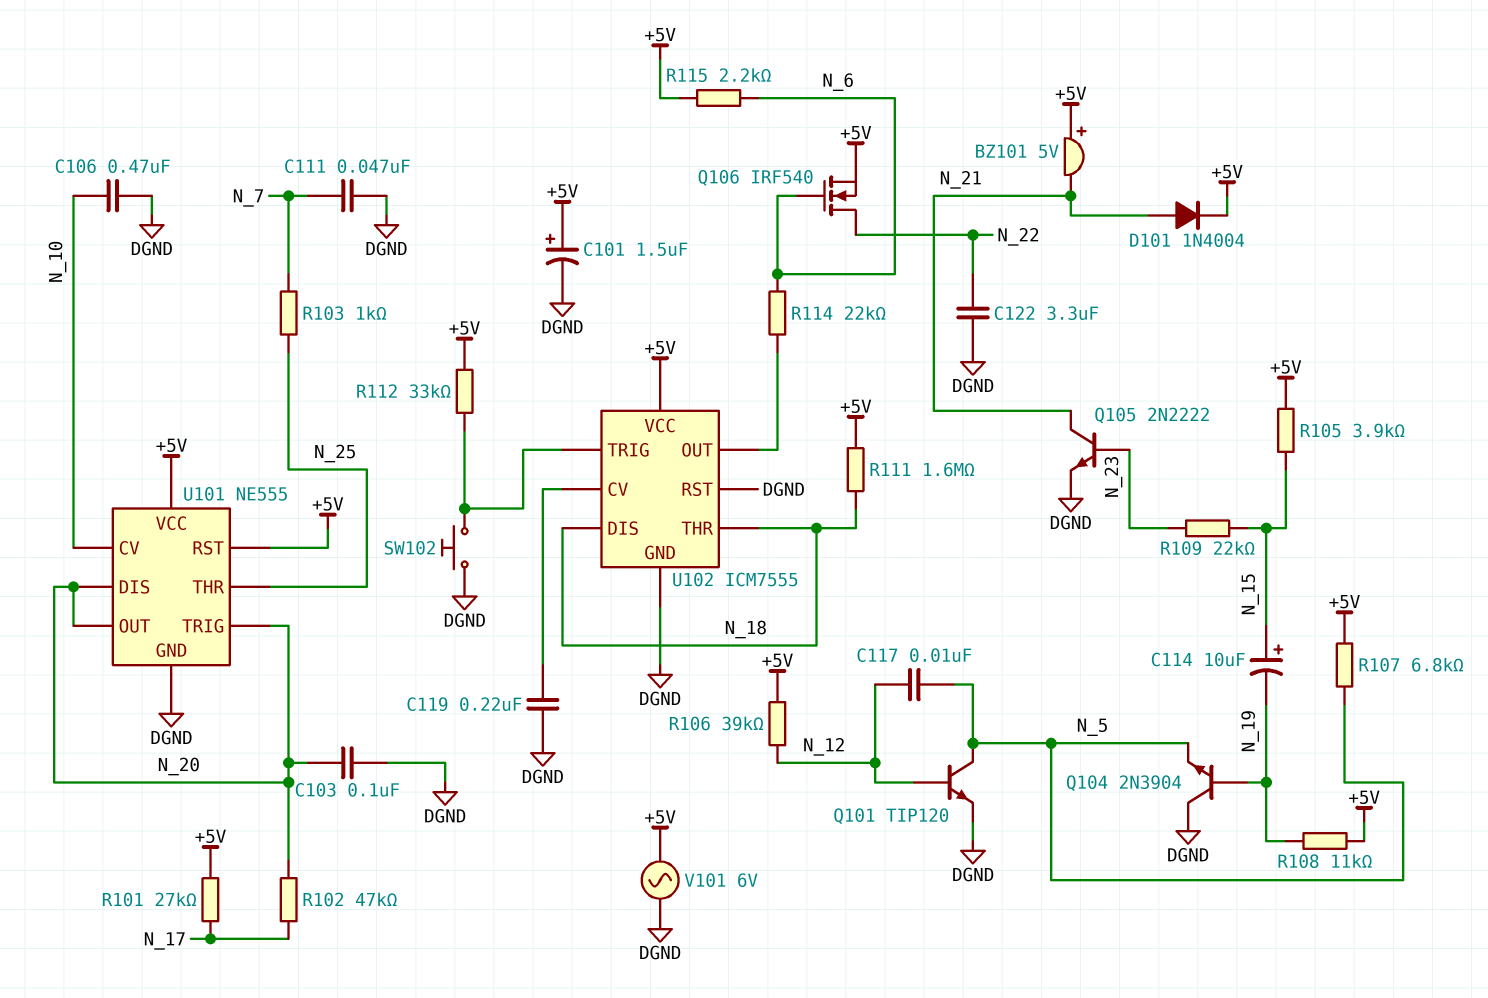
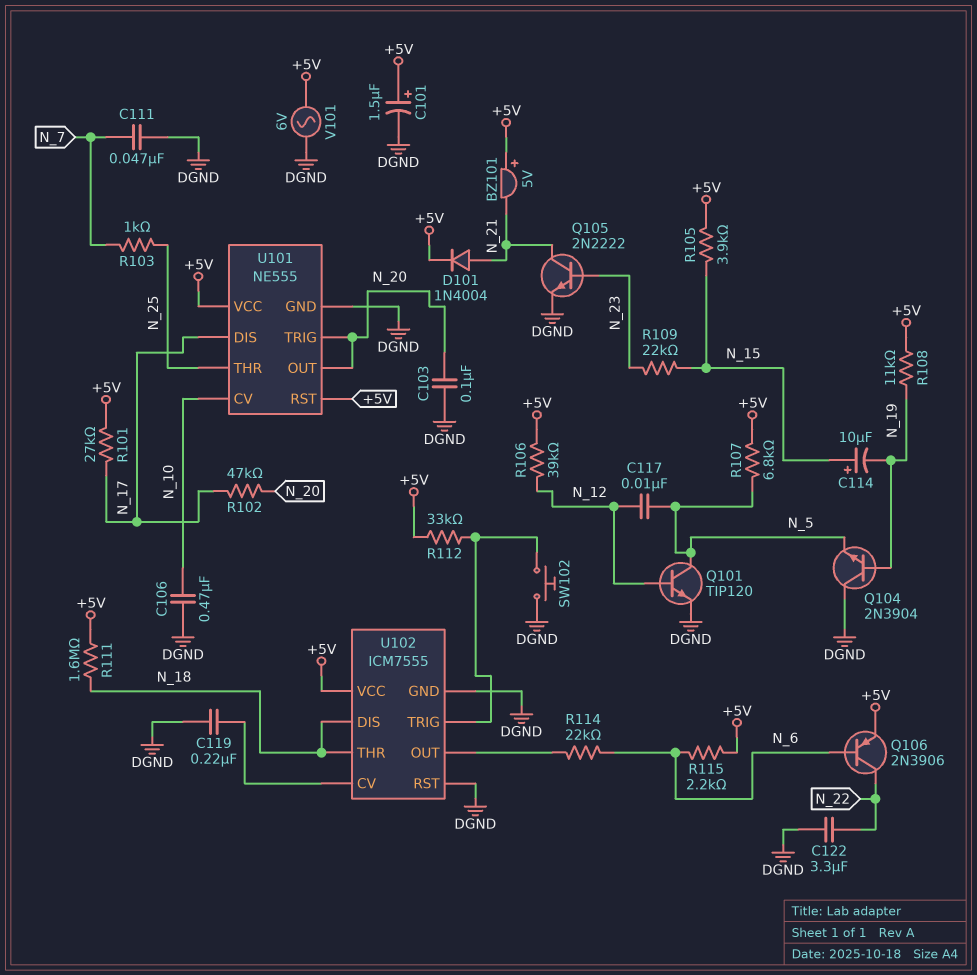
Q106: NMOS IRF540 (G N_6, D N_22, S +5V) -> PNP 2N3906 (B N_6, C N_22, E +5V)
U101 pin DIS: N_20 -> N_17

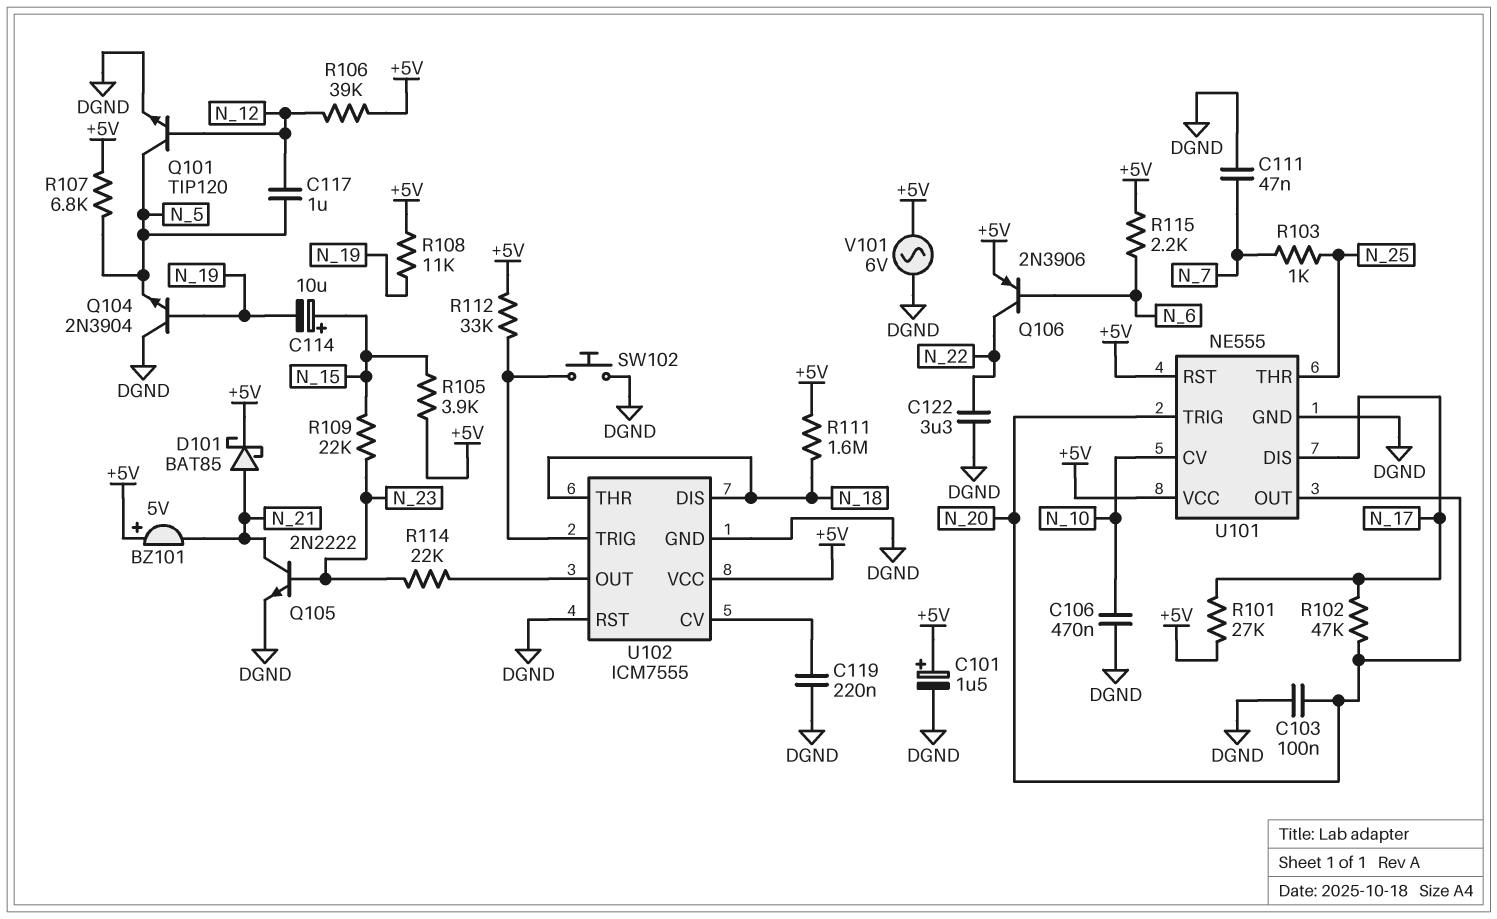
C117: 10nF (N_5, N_12) -> 1uF (N_5, N_12)
D101: diode 1N4004 (A N_21, K +5V) -> schottky BAT85 (A N_21, K +5V)
R114: 22k (N_6, U102/OUT) -> 22k (N_23, U102/OUT)

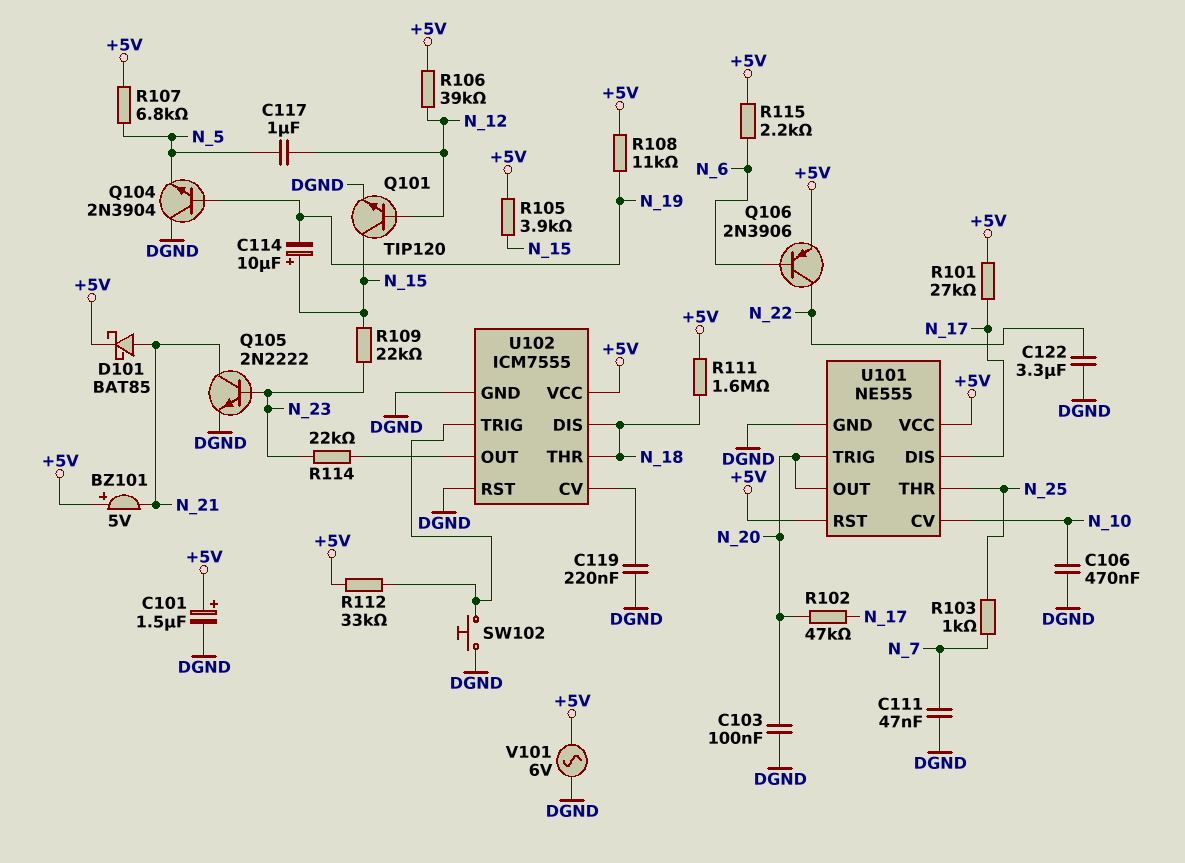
Q101: NPN TIP120 (B N_12, C N_5, E DGND) -> NPN TIP120 (B N_12, C N_15, E DGND)

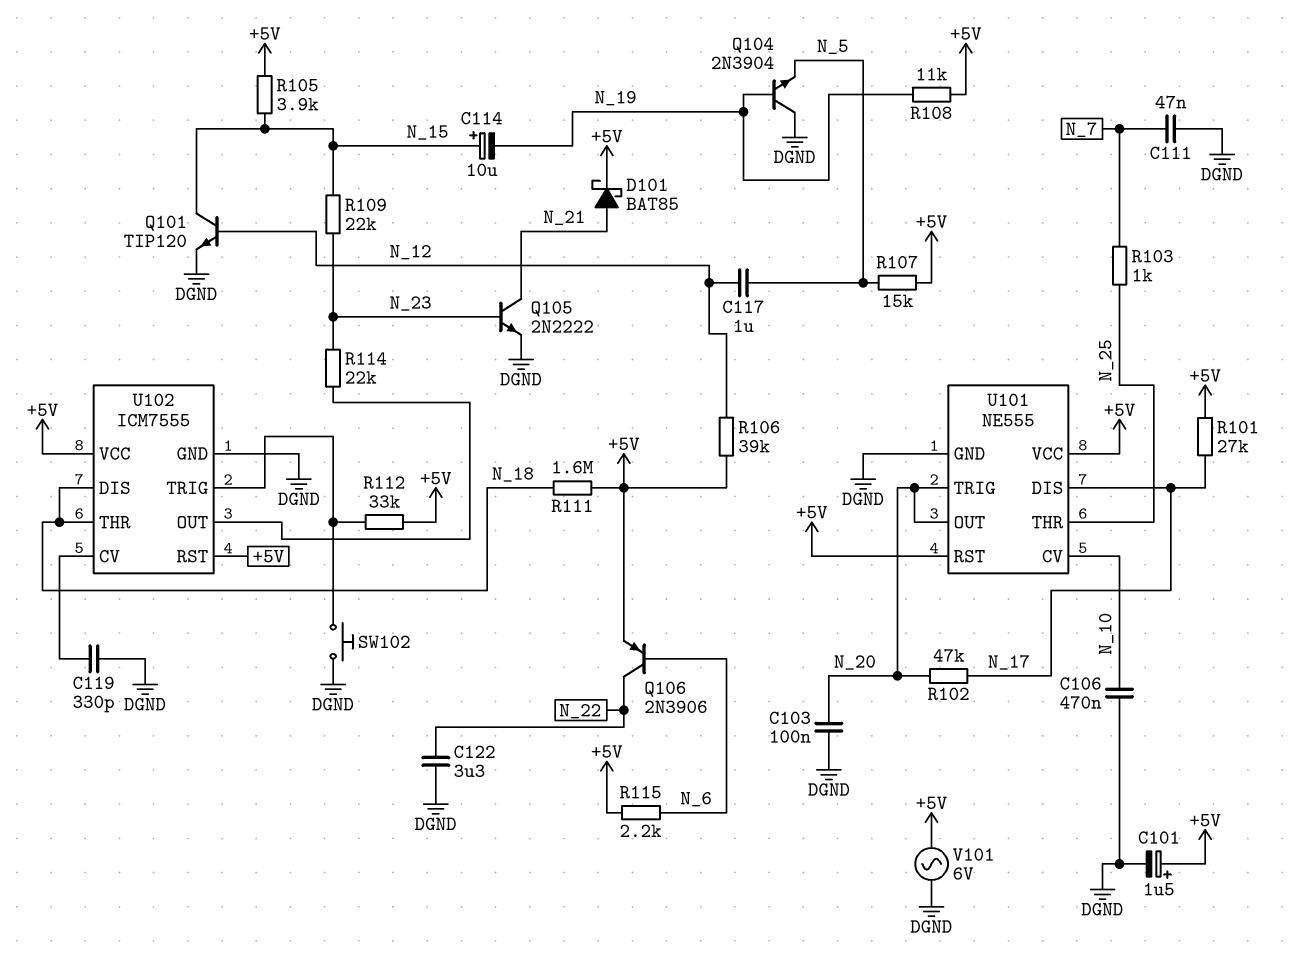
BZ101: buzzer 5V (plus +5V, minus N_21) -> none
C119: 220nF (DGND, U102/CV) -> 330pF (DGND, U102/CV)
R107: 6.8k (+5V, N_5) -> 15k (+5V, N_5)
U102 pin RST: DGND -> +5V

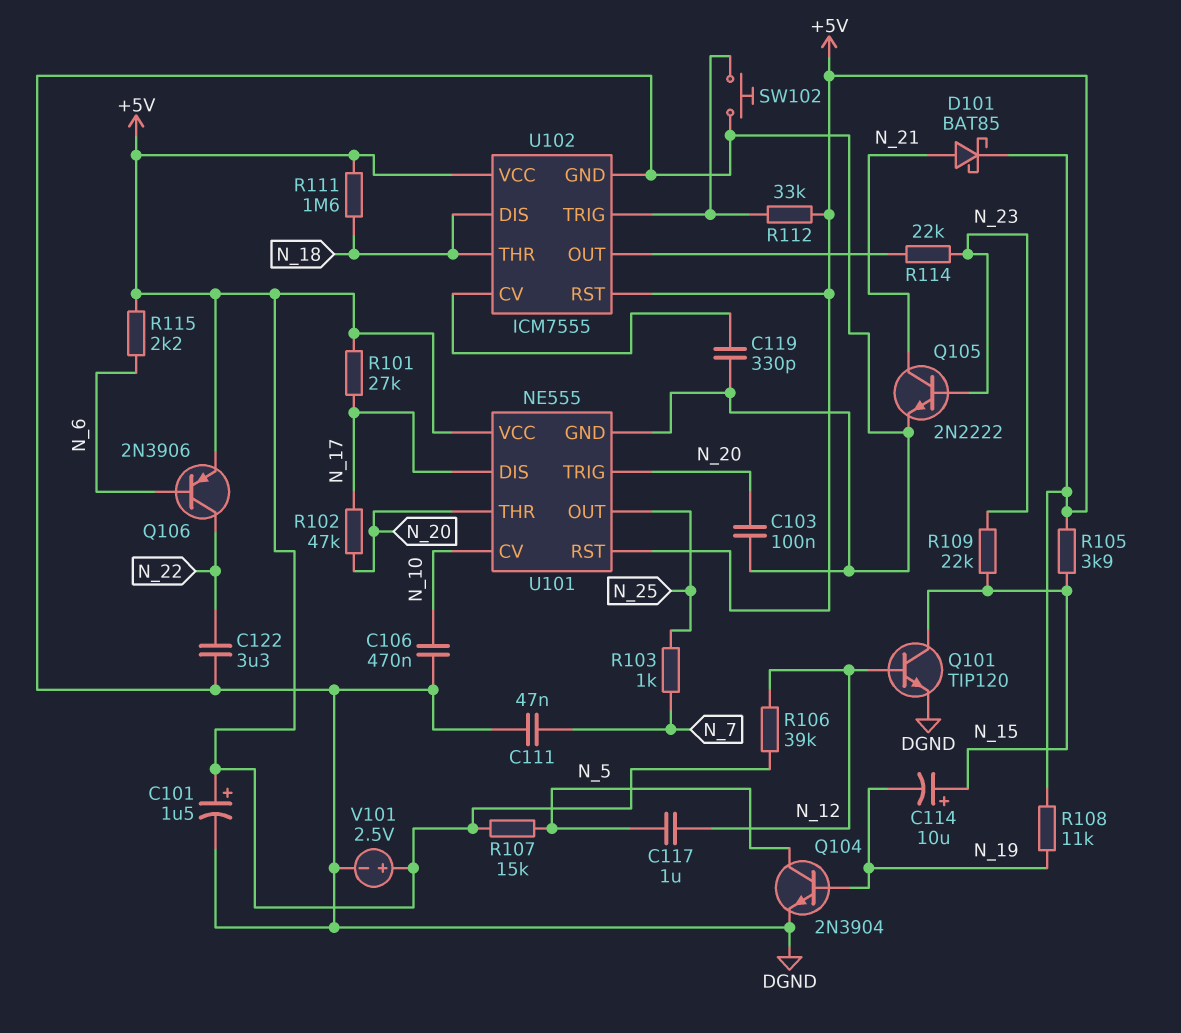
Q104: NPN 2N3904 (B N_19, C DGND, E N_5) -> NPN 2N3904 (B N_19, C N_5, E DGND)
U101 pin OUT: N_20 -> N_25
U101 pin THR: N_25 -> N_20
V101: AC 6V (+5V, DGND) -> 2.5V (plus +5V, minus DGND)

